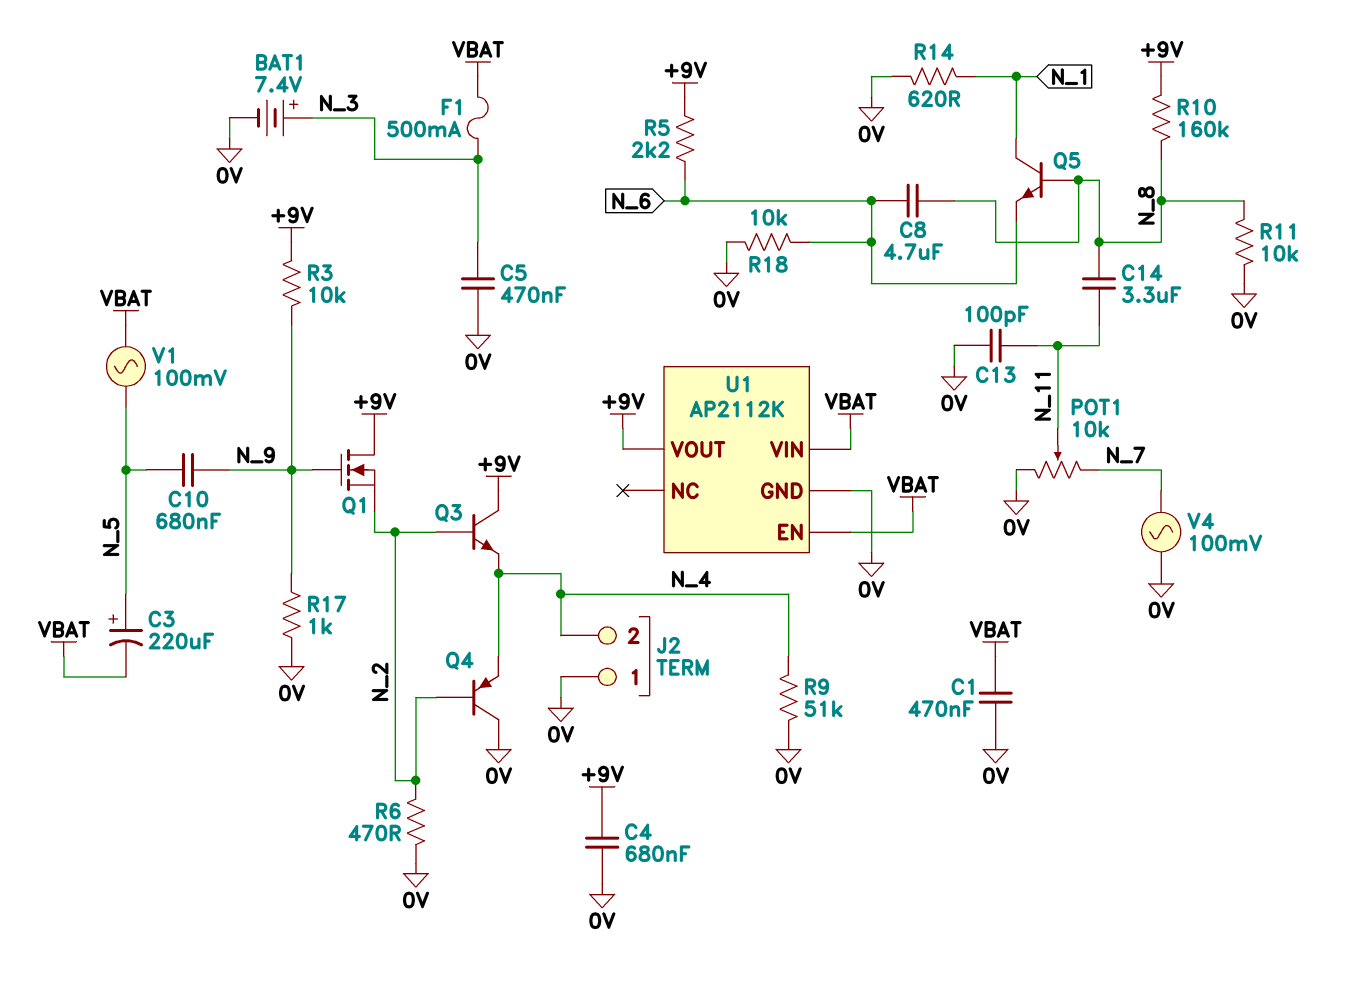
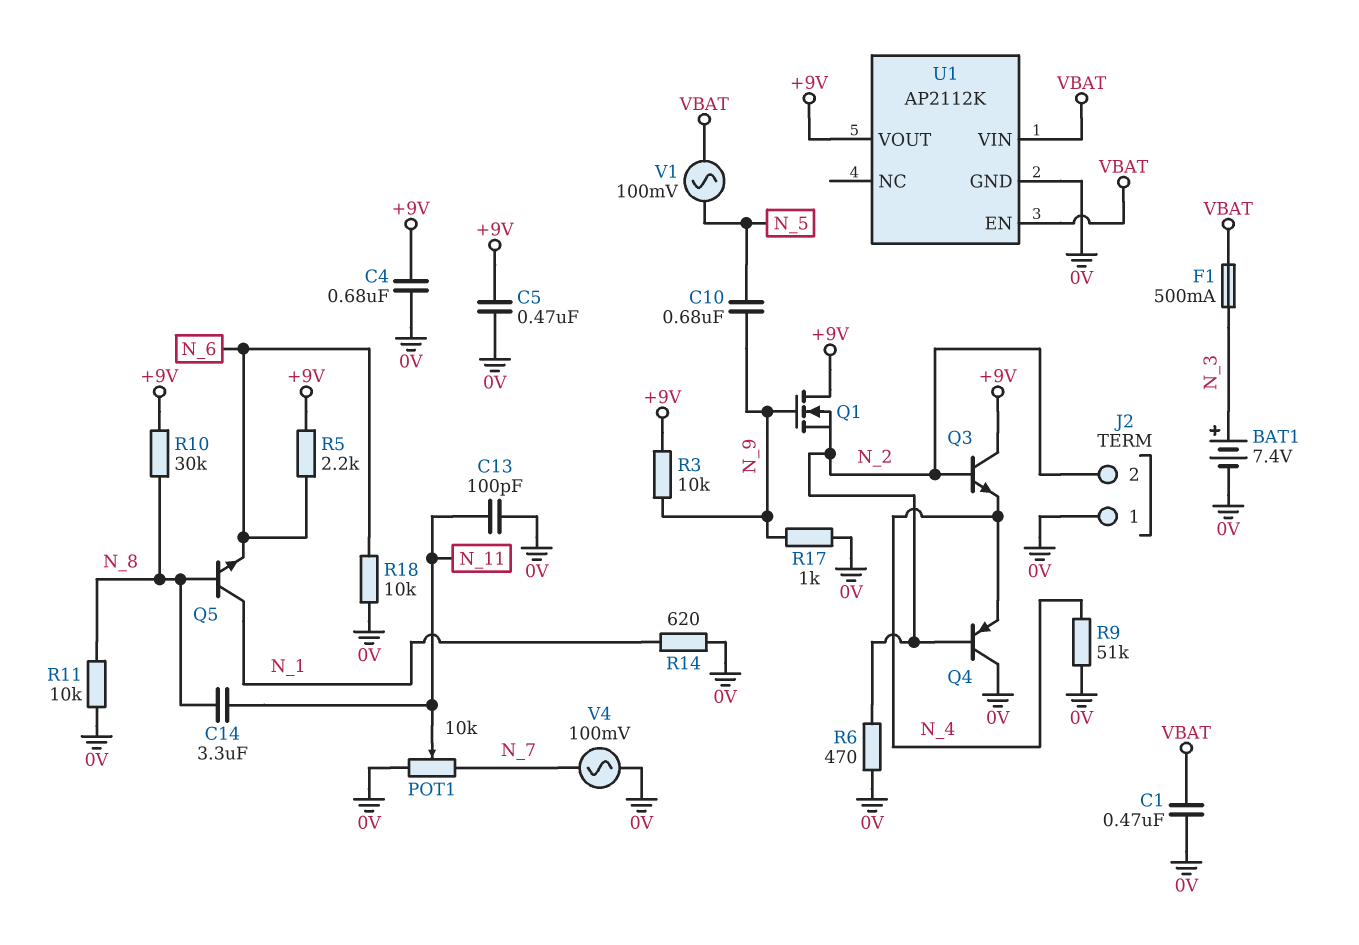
C3: 220uF (plus N_5, minus VBAT) -> none
C5: 470nF (0V, N_3) -> 470nF (+9V, 0V)
C8: 4.7uF (N_6, N_8) -> none
J2 pin 2: N_4 -> N_2
R10: 160k (+9V, N_8) -> 30k (+9V, N_8)

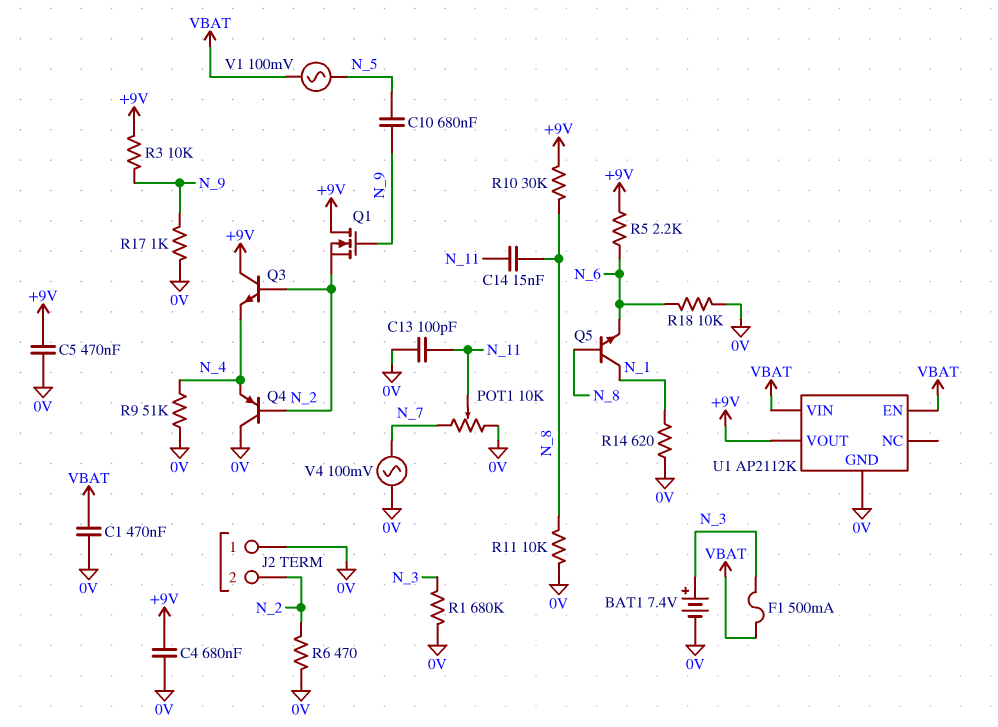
C14: 3.3uF (N_8, N_11) -> 15nF (N_8, N_11)
R1: none -> 680k (0V, N_3)

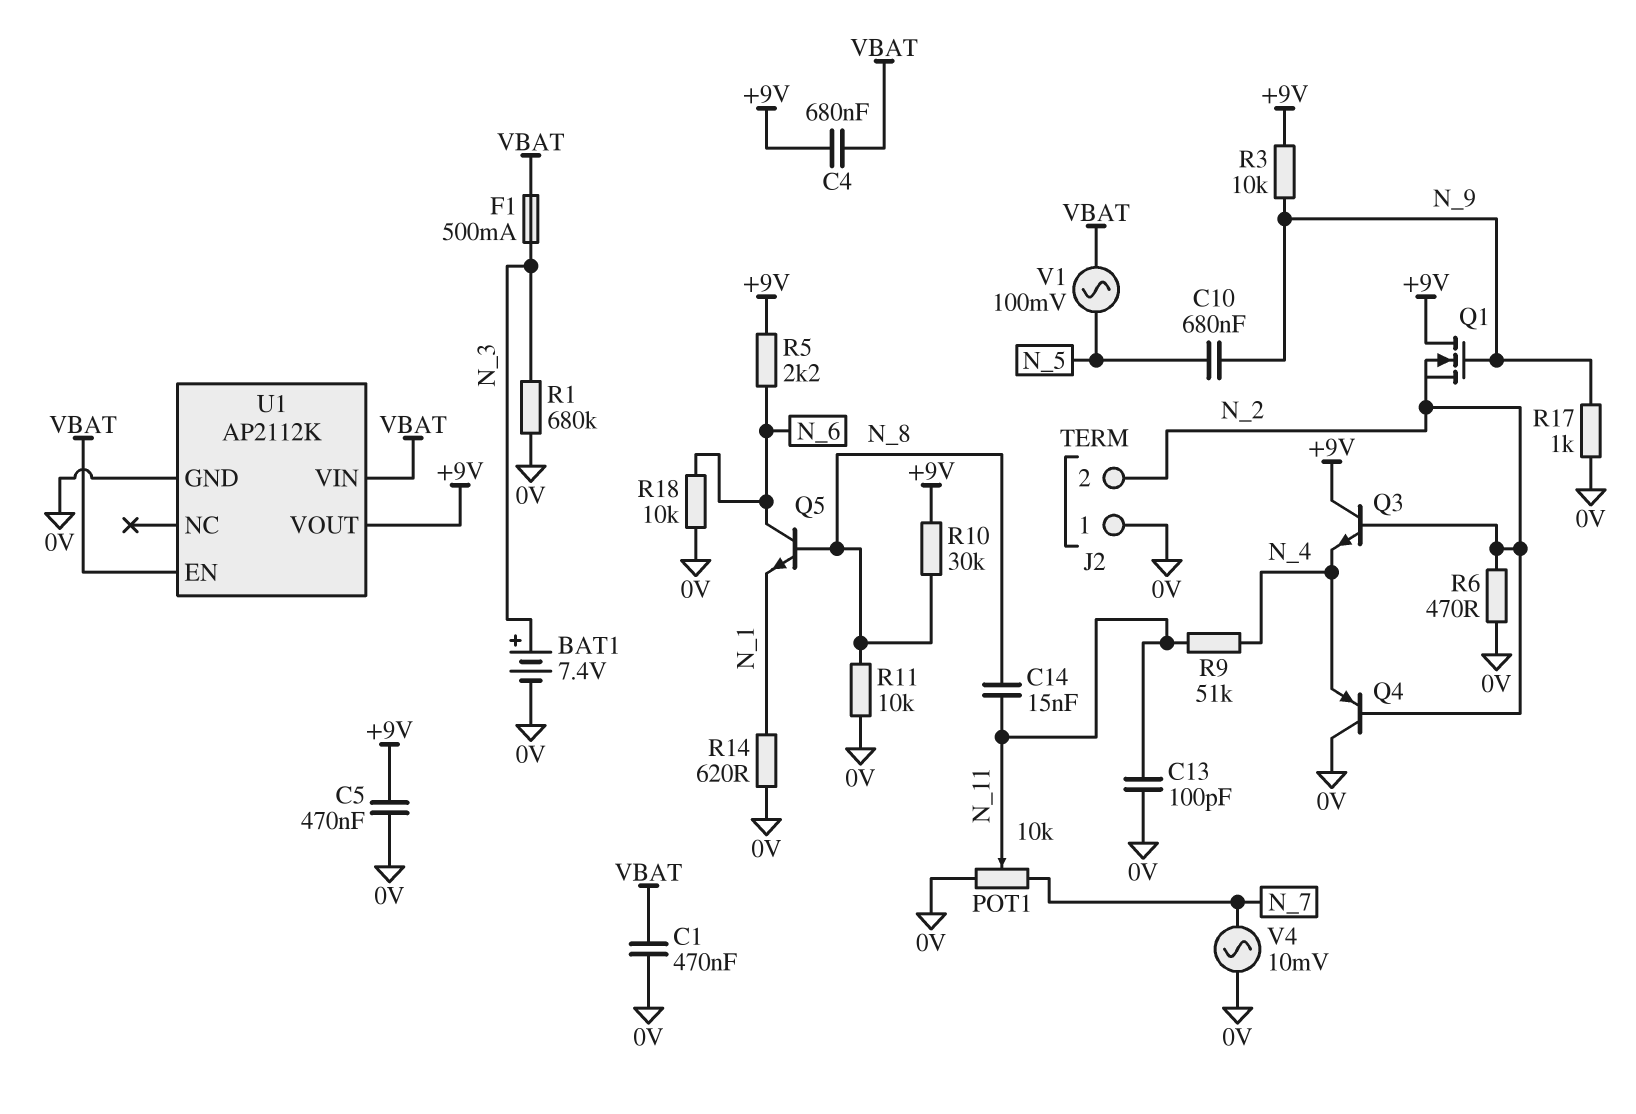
C4: 680nF (+9V, 0V) -> 680nF (+9V, VBAT)
Q5: NPN (B N_8, C N_1, E N_6) -> NPN (B N_8, C N_6, E N_1)
R9: 51k (0V, N_4) -> 51k (N_4, N_11)
V4: AC 100mV (0V, N_7) -> AC 10mV (0V, N_7)

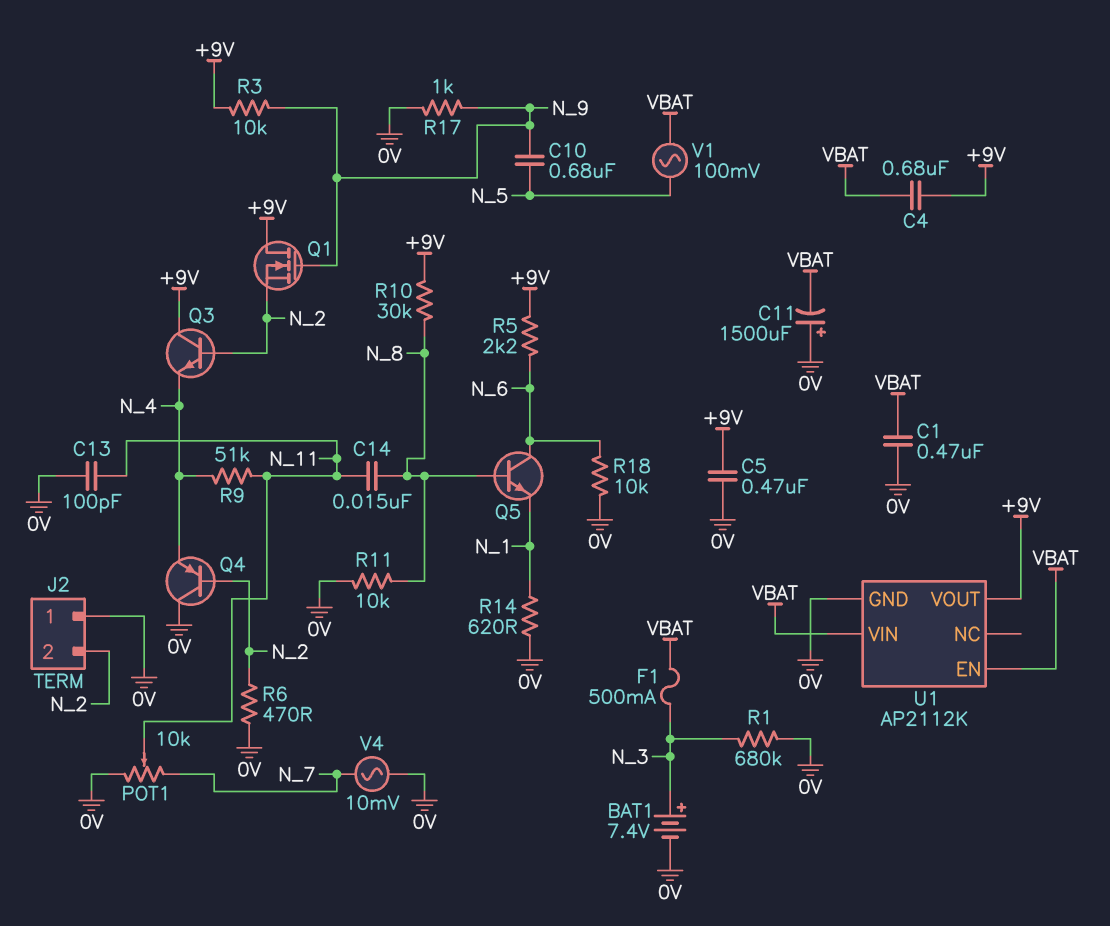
C11: none -> 1500uF (plus 0V, minus VBAT)

